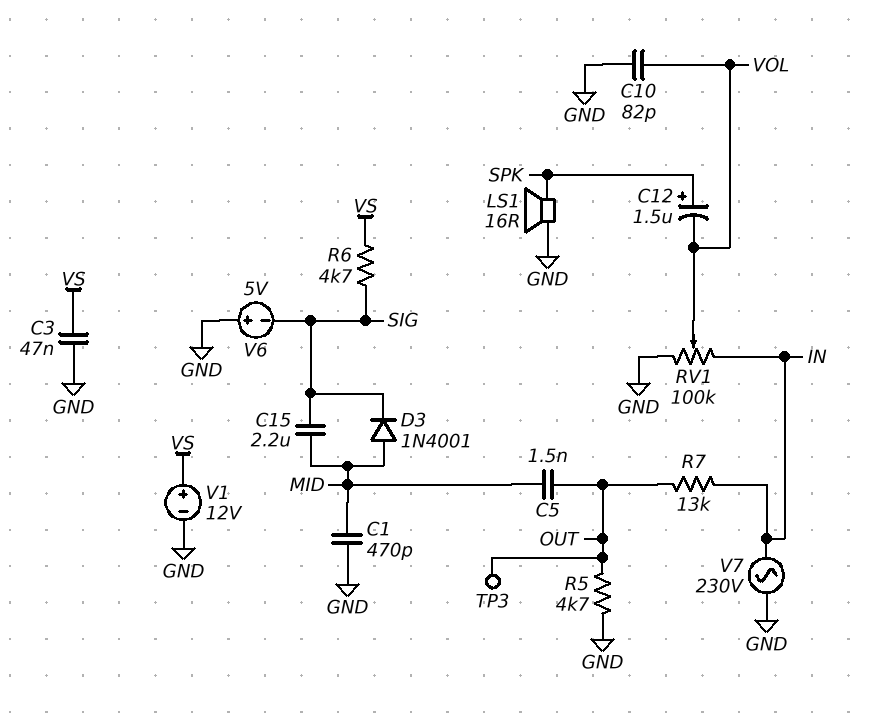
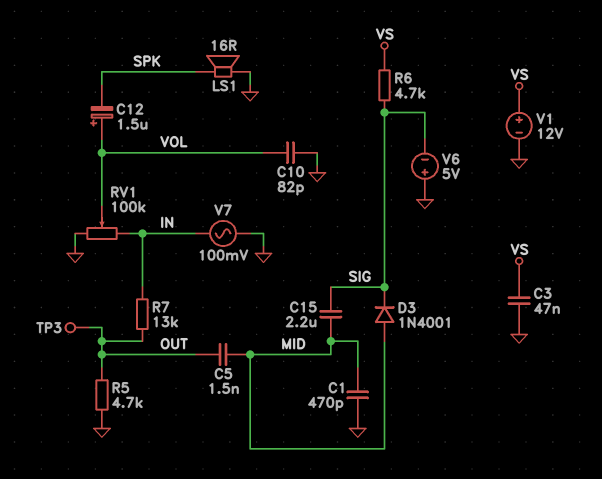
C12: 1.5uF (plus SPK, minus VOL) -> 1.5uF (plus VOL, minus SPK)
V7: AC 230V (GND, IN) -> AC 100mV (GND, IN)

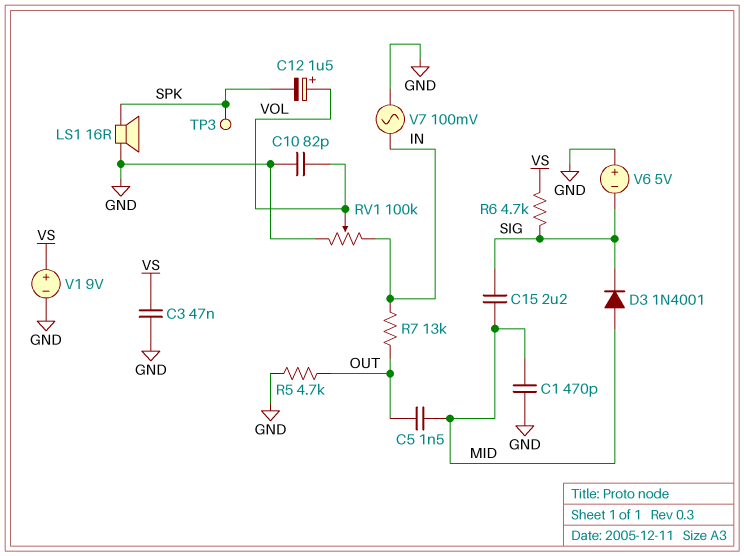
TP3: test point (OUT) -> test point (SPK)
V1: 12V (plus VS, minus GND) -> 9V (plus VS, minus GND)

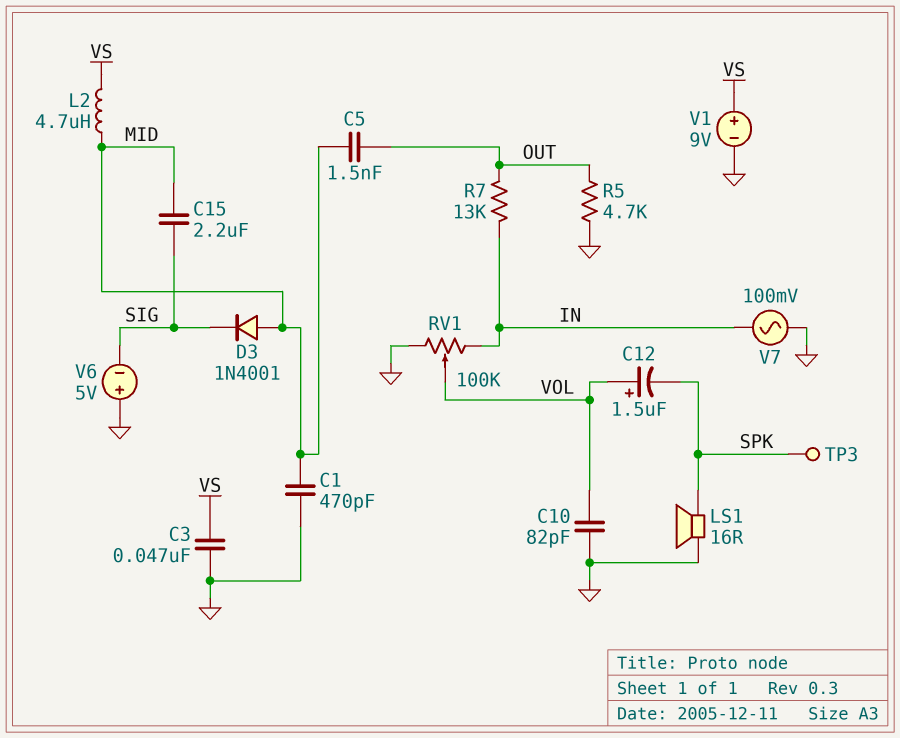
L2: none -> 4.7uH (MID, VS)
R6: 4.7k (SIG, VS) -> none

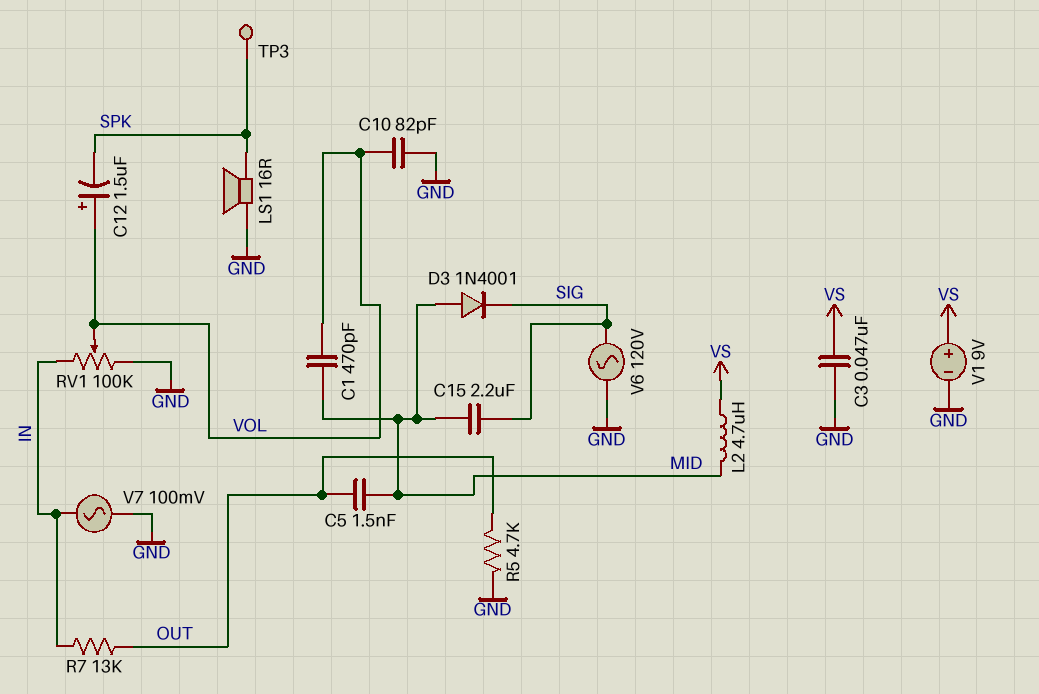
C1: 470pF (GND, MID) -> 470pF (MID, VOL)
V6: 5V (plus GND, minus SIG) -> AC 120V (GND, SIG)

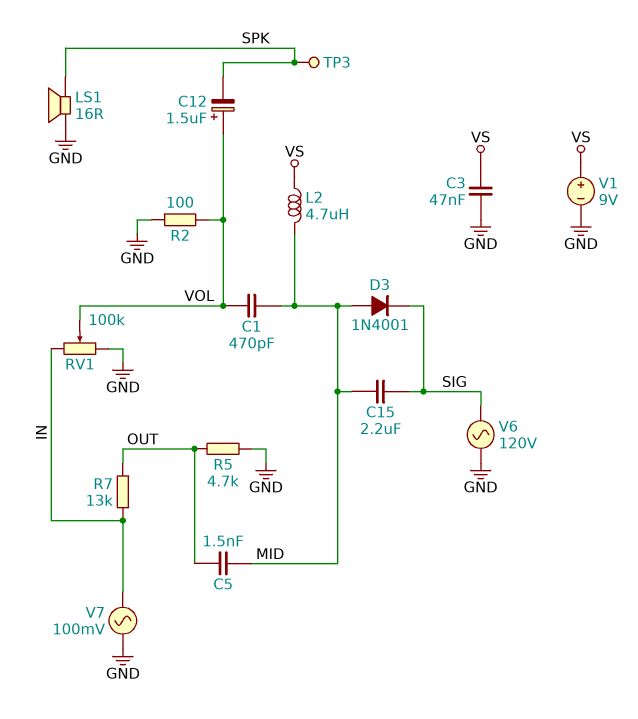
C10: 82pF (GND, VOL) -> none
R2: none -> 100 (GND, VOL)

